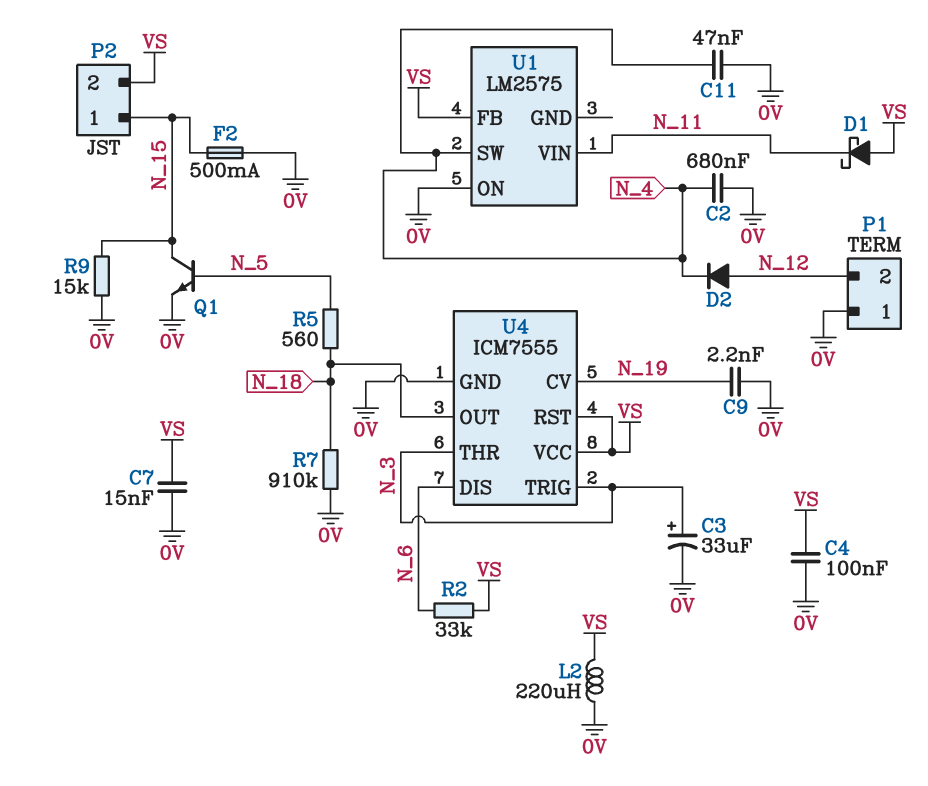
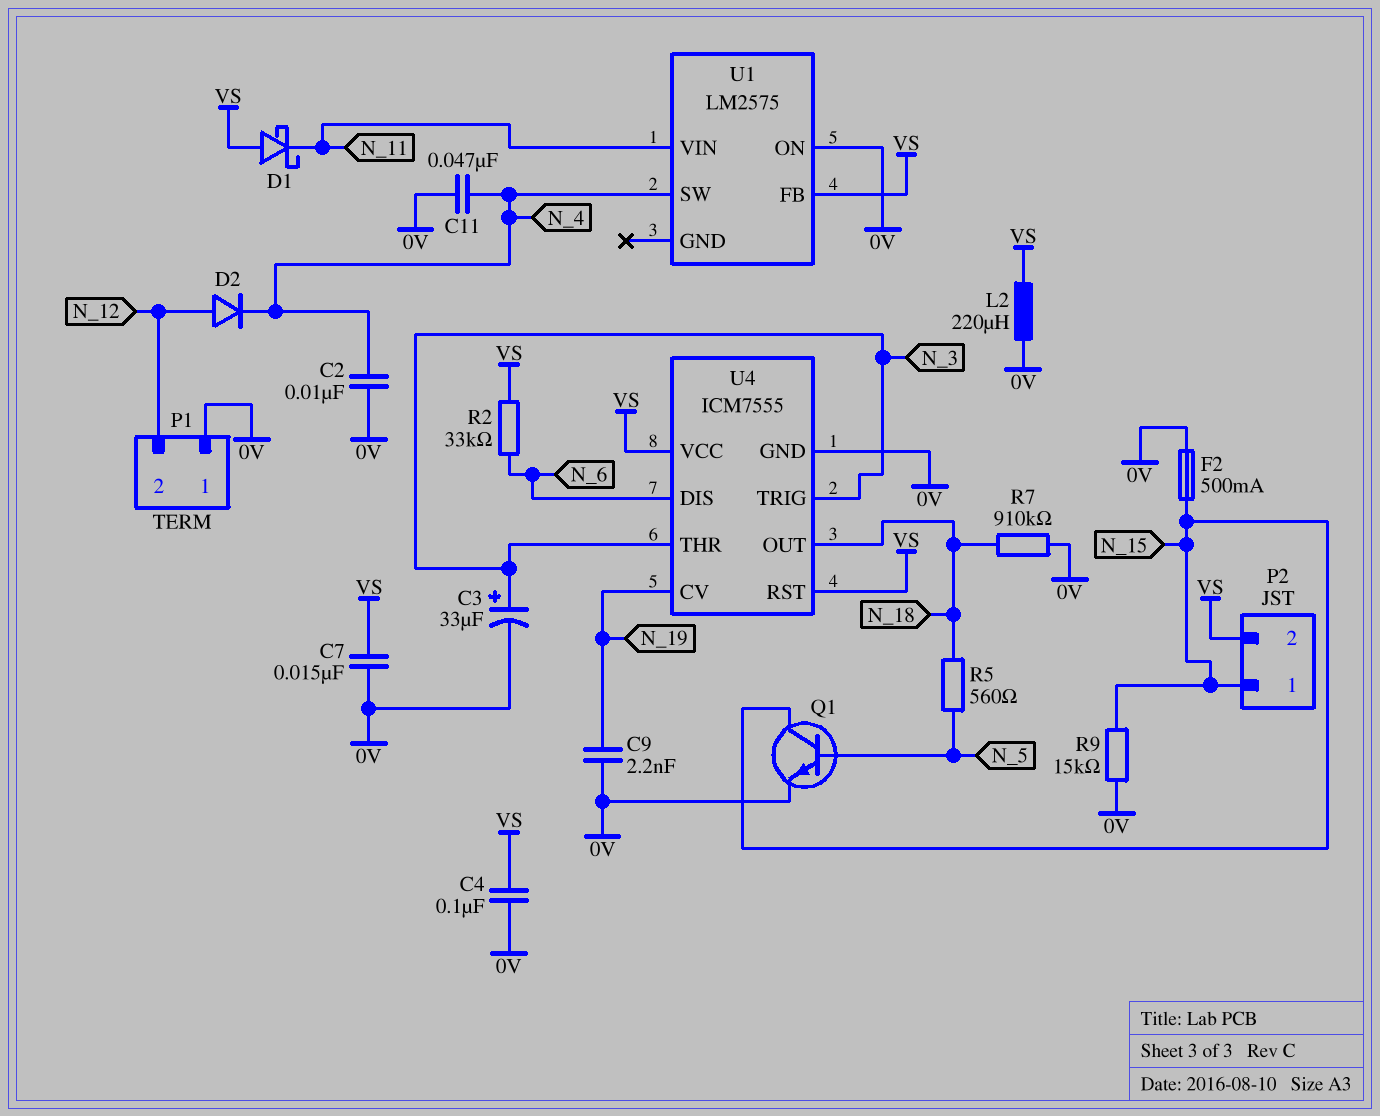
C2: 680nF (0V, N_4) -> 10nF (0V, N_4)

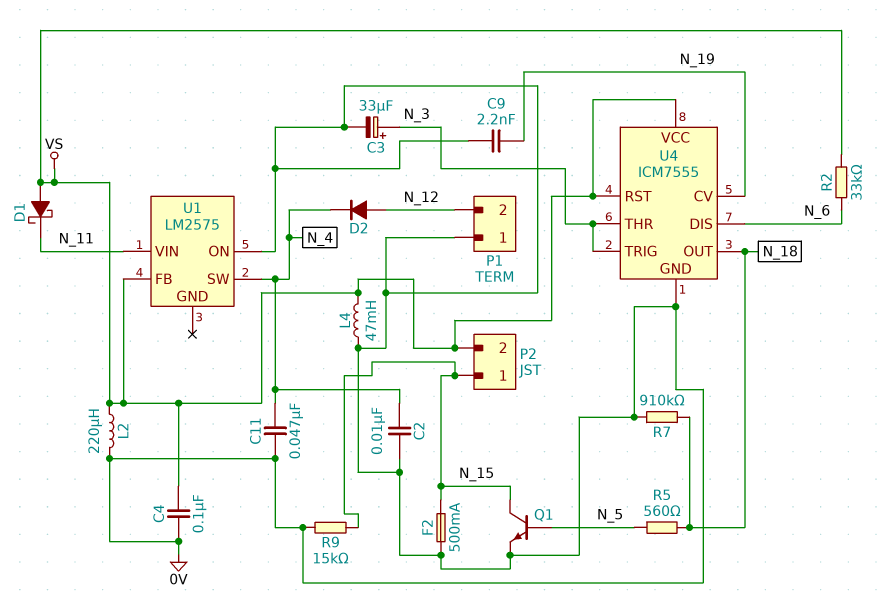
C7: 15nF (0V, VS) -> none
L4: none -> 47mH (0V, VS)

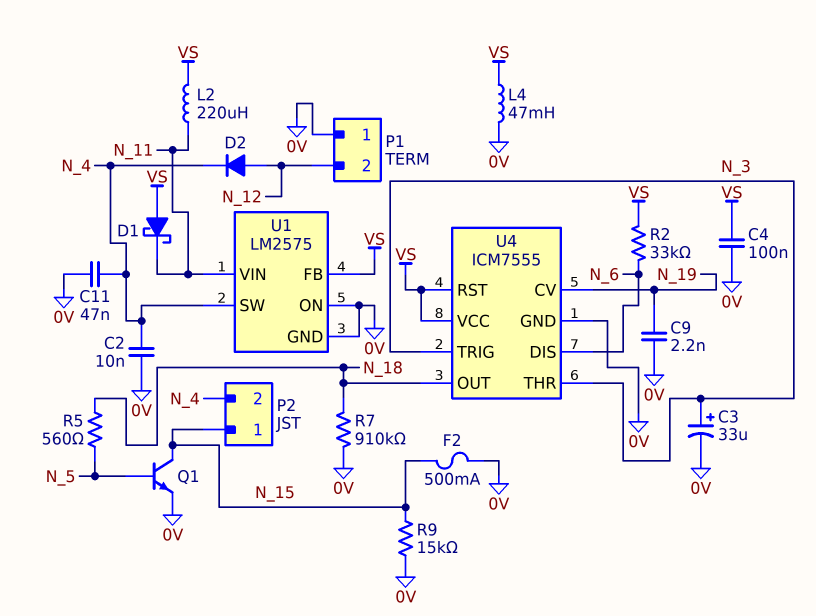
L2: 220uH (0V, VS) -> 220uH (N_11, VS)
P2 pin 2: VS -> N_4
U1 pin GND: none -> 0V

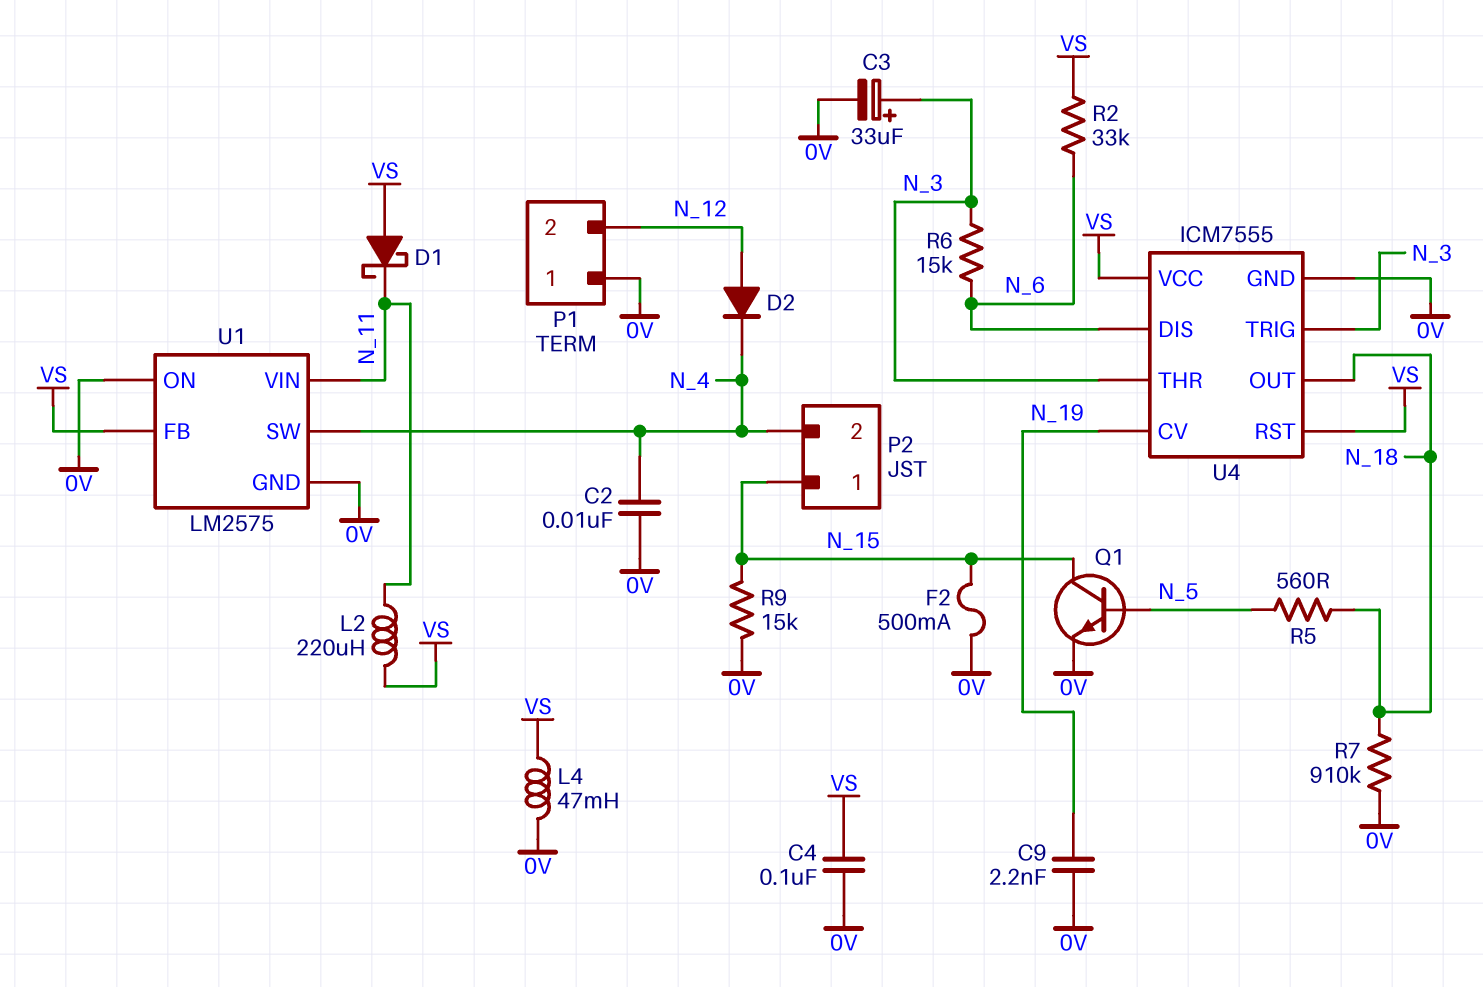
C11: 47nF (0V, N_4) -> none
R6: none -> 15k (N_3, N_6)

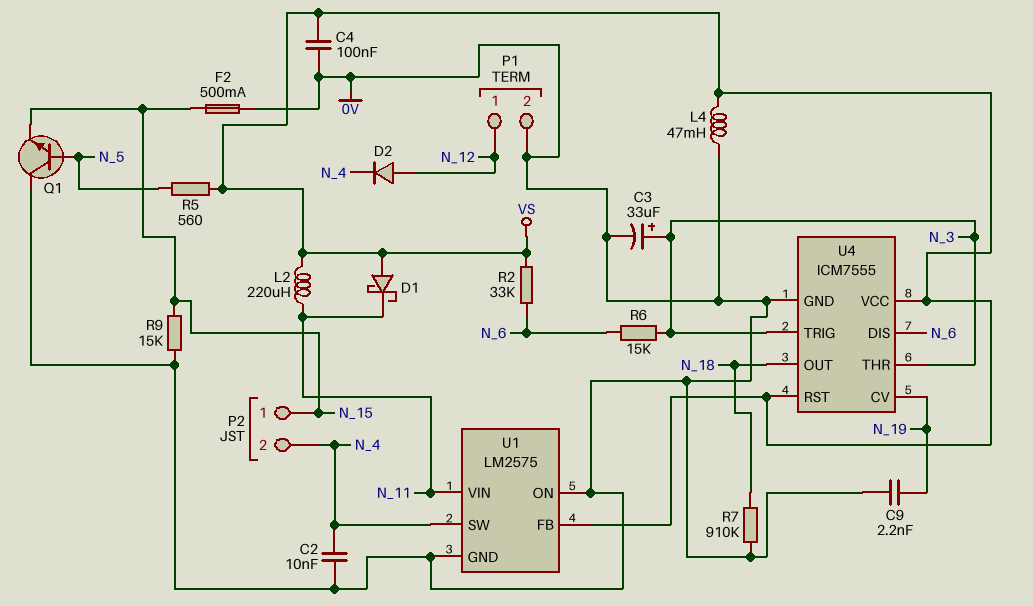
P1 pin 1: 0V -> N_12
P1 pin 2: N_12 -> 0V
Q1: NPN (B N_5, C N_15, E 0V) -> NPN (B N_5, C 0V, E N_15)
R5: 560 (N_5, N_18) -> 560 (N_5, VS)

